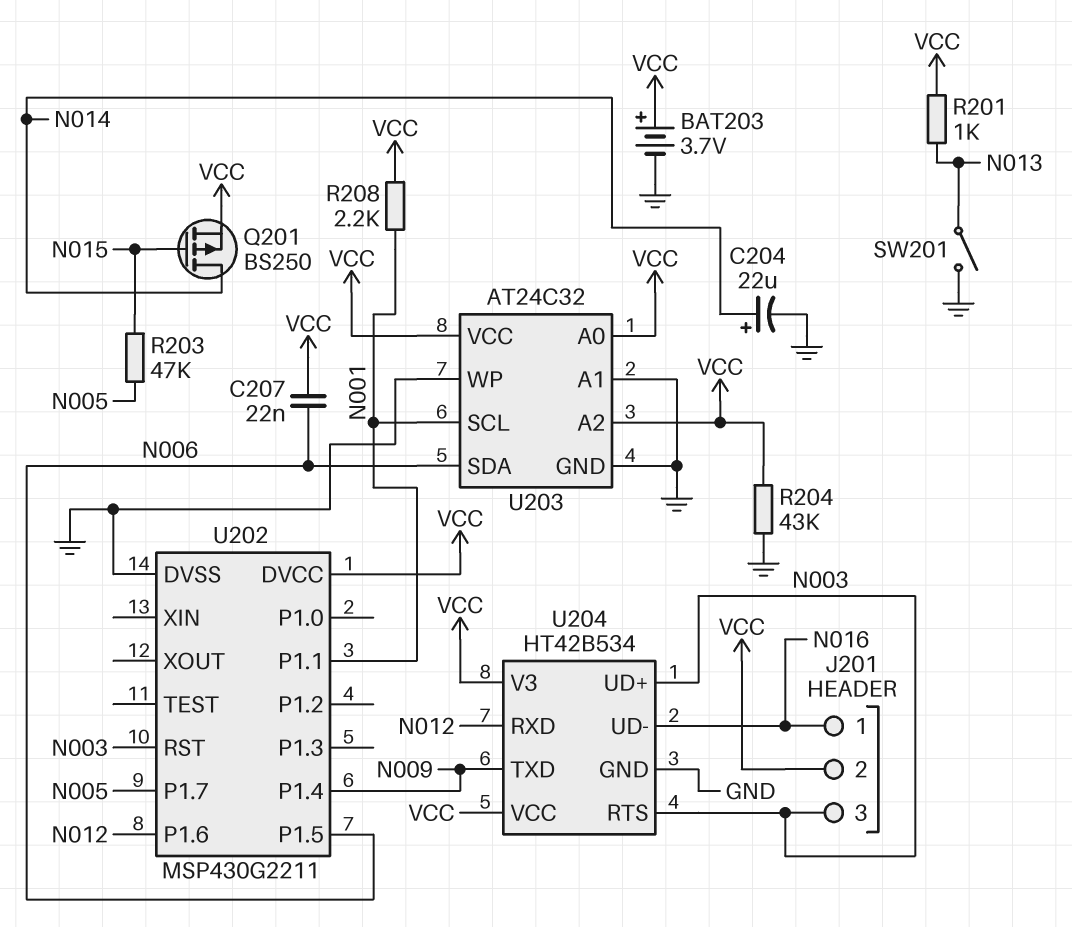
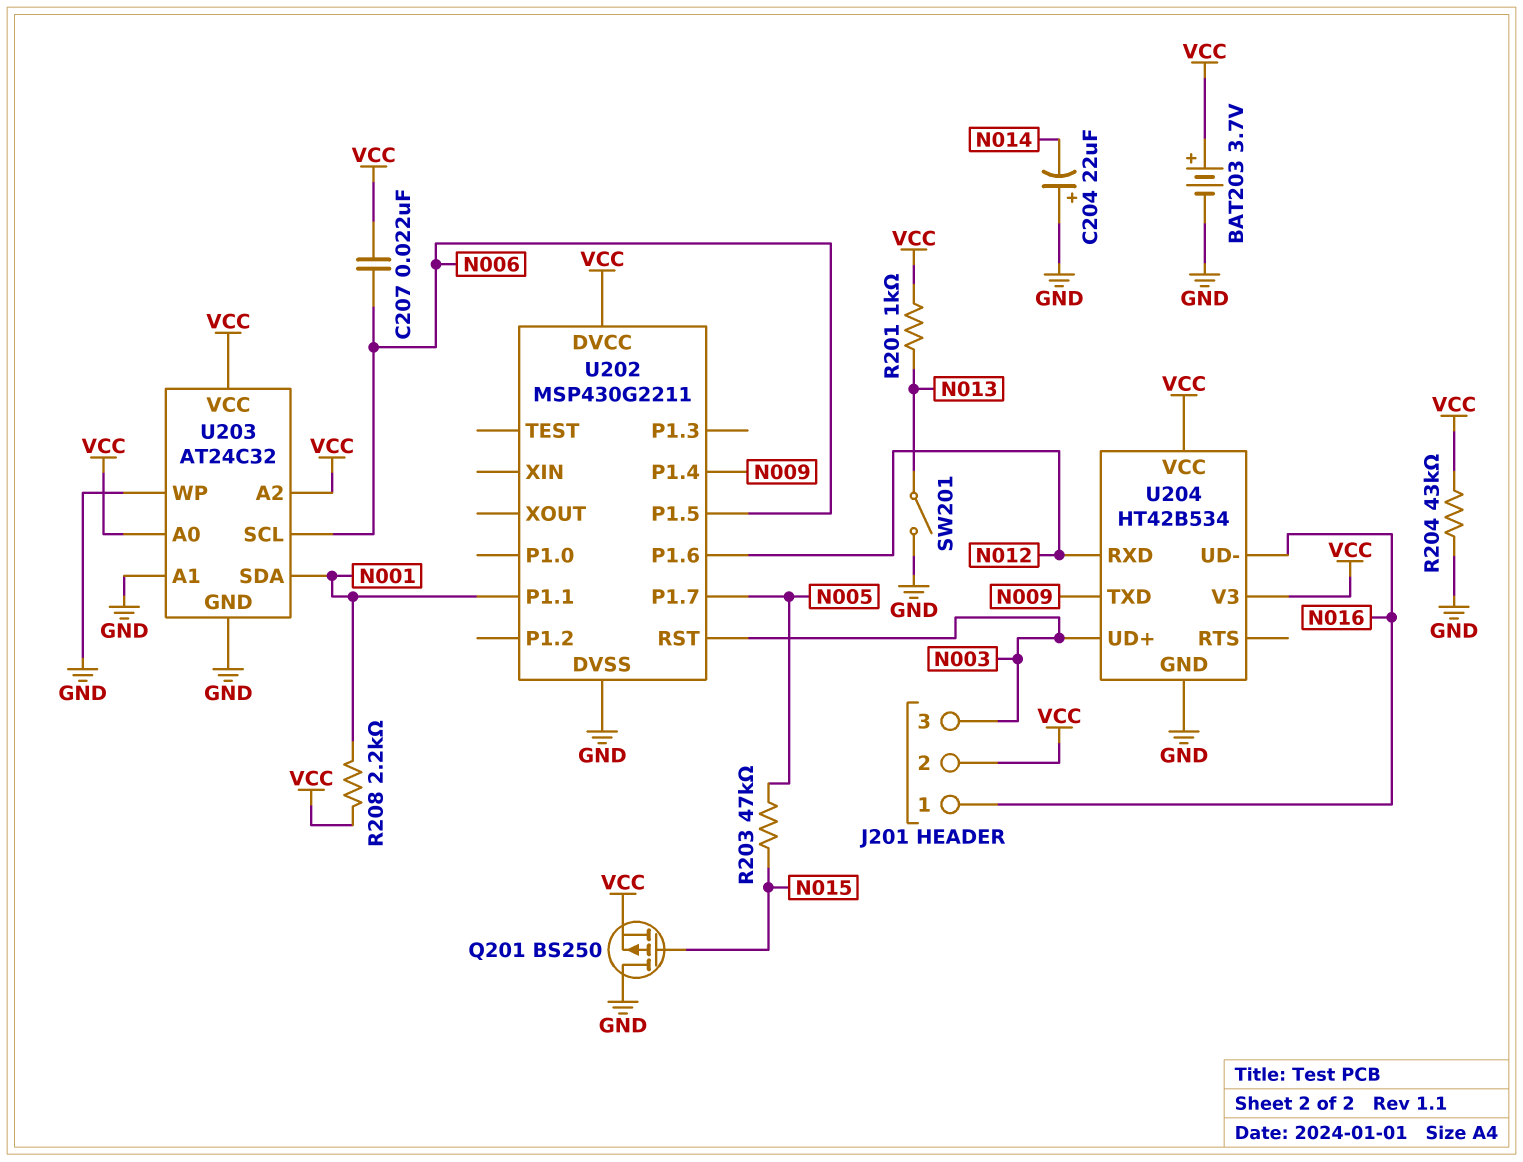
C204: 22uF (plus N014, minus GND) -> 22uF (plus GND, minus N014)
Q201: PMOS BS250 (G N015, D N014, S VCC) -> PMOS BS250 (G N015, D GND, S VCC)
U203 pin SCL: N001 -> N006
U203 pin SDA: N006 -> N001
U204 pin RTS: N003 -> none

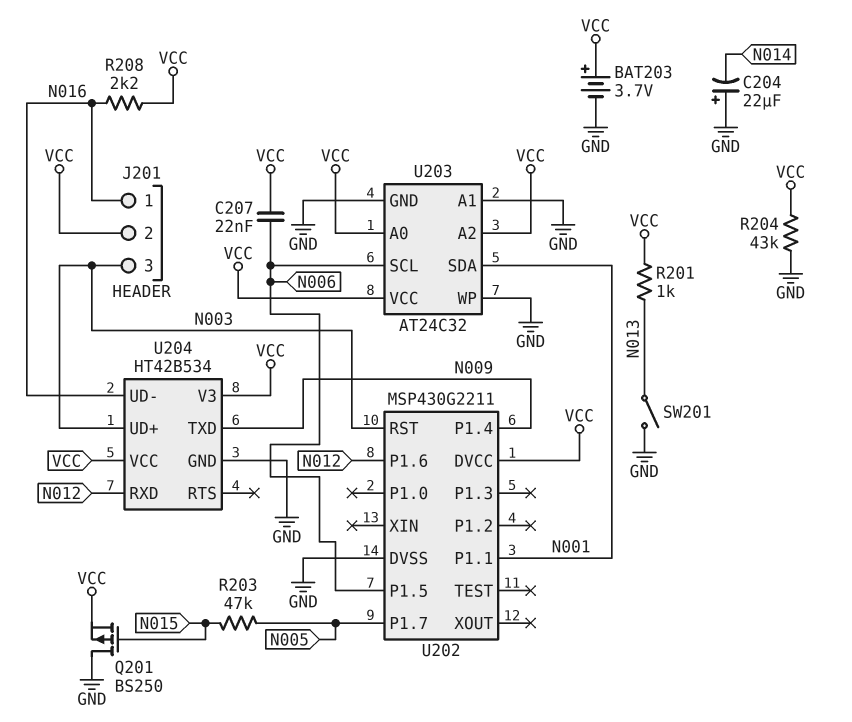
R208: 2.2k (N001, VCC) -> 2.2k (N016, VCC)

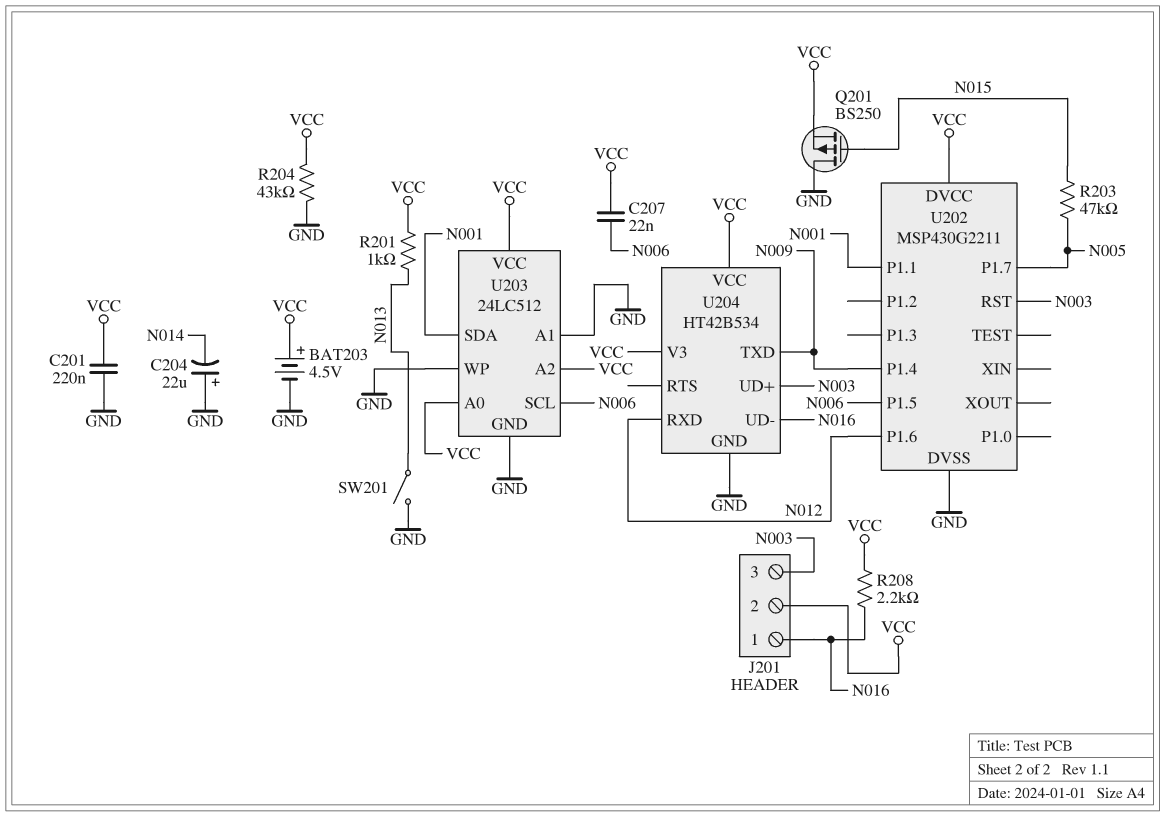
BAT203: 3.7V (plus VCC, minus GND) -> 4.5V (plus VCC, minus GND)
C201: none -> 220nF (GND, VCC)
U203: AT24C32 -> 24LC512

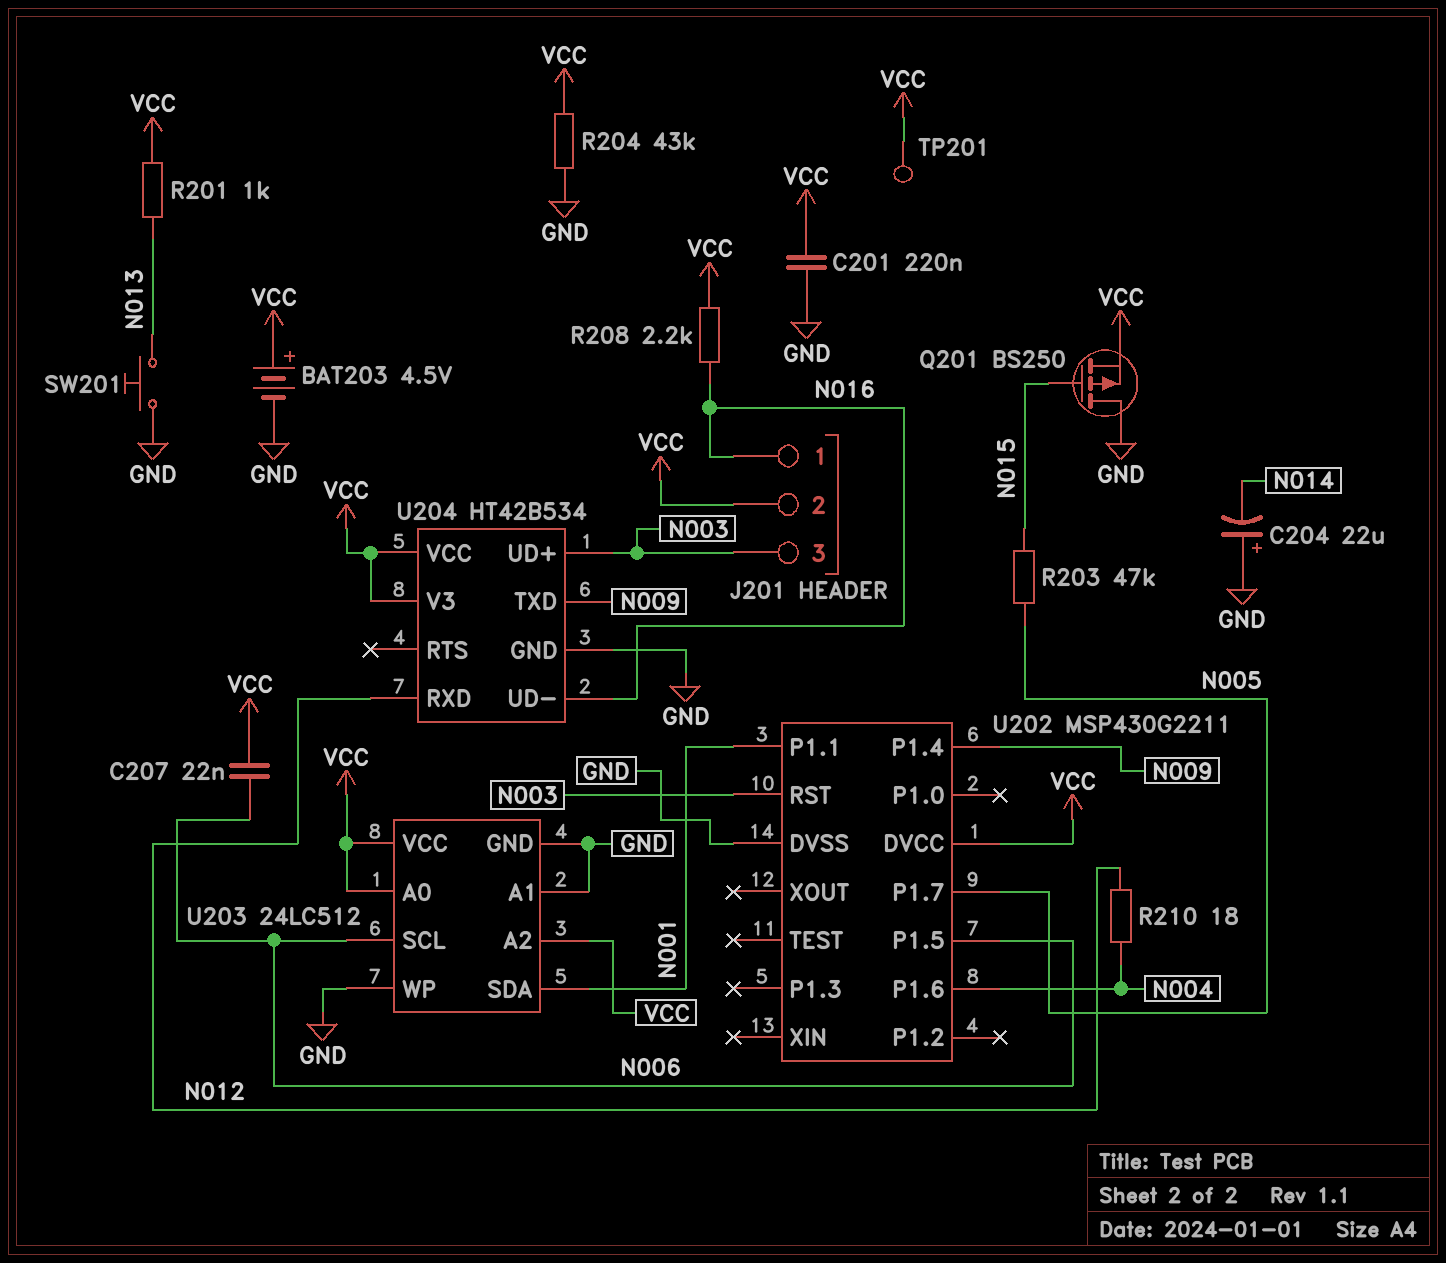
R210: none -> 18 (N004, N012)
SW201: switch (GND, N013) -> button (GND, N013)
TP201: none -> test point (VCC)
U202 pin P1.6: N012 -> N004

